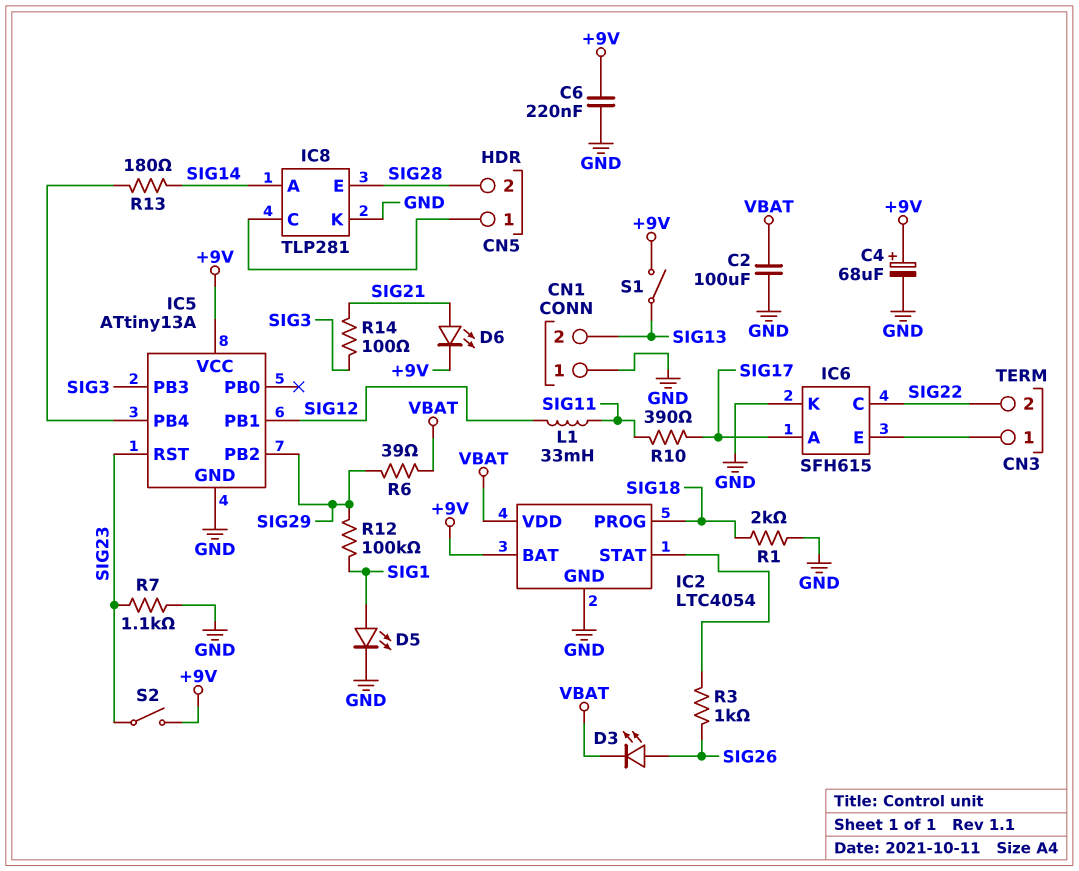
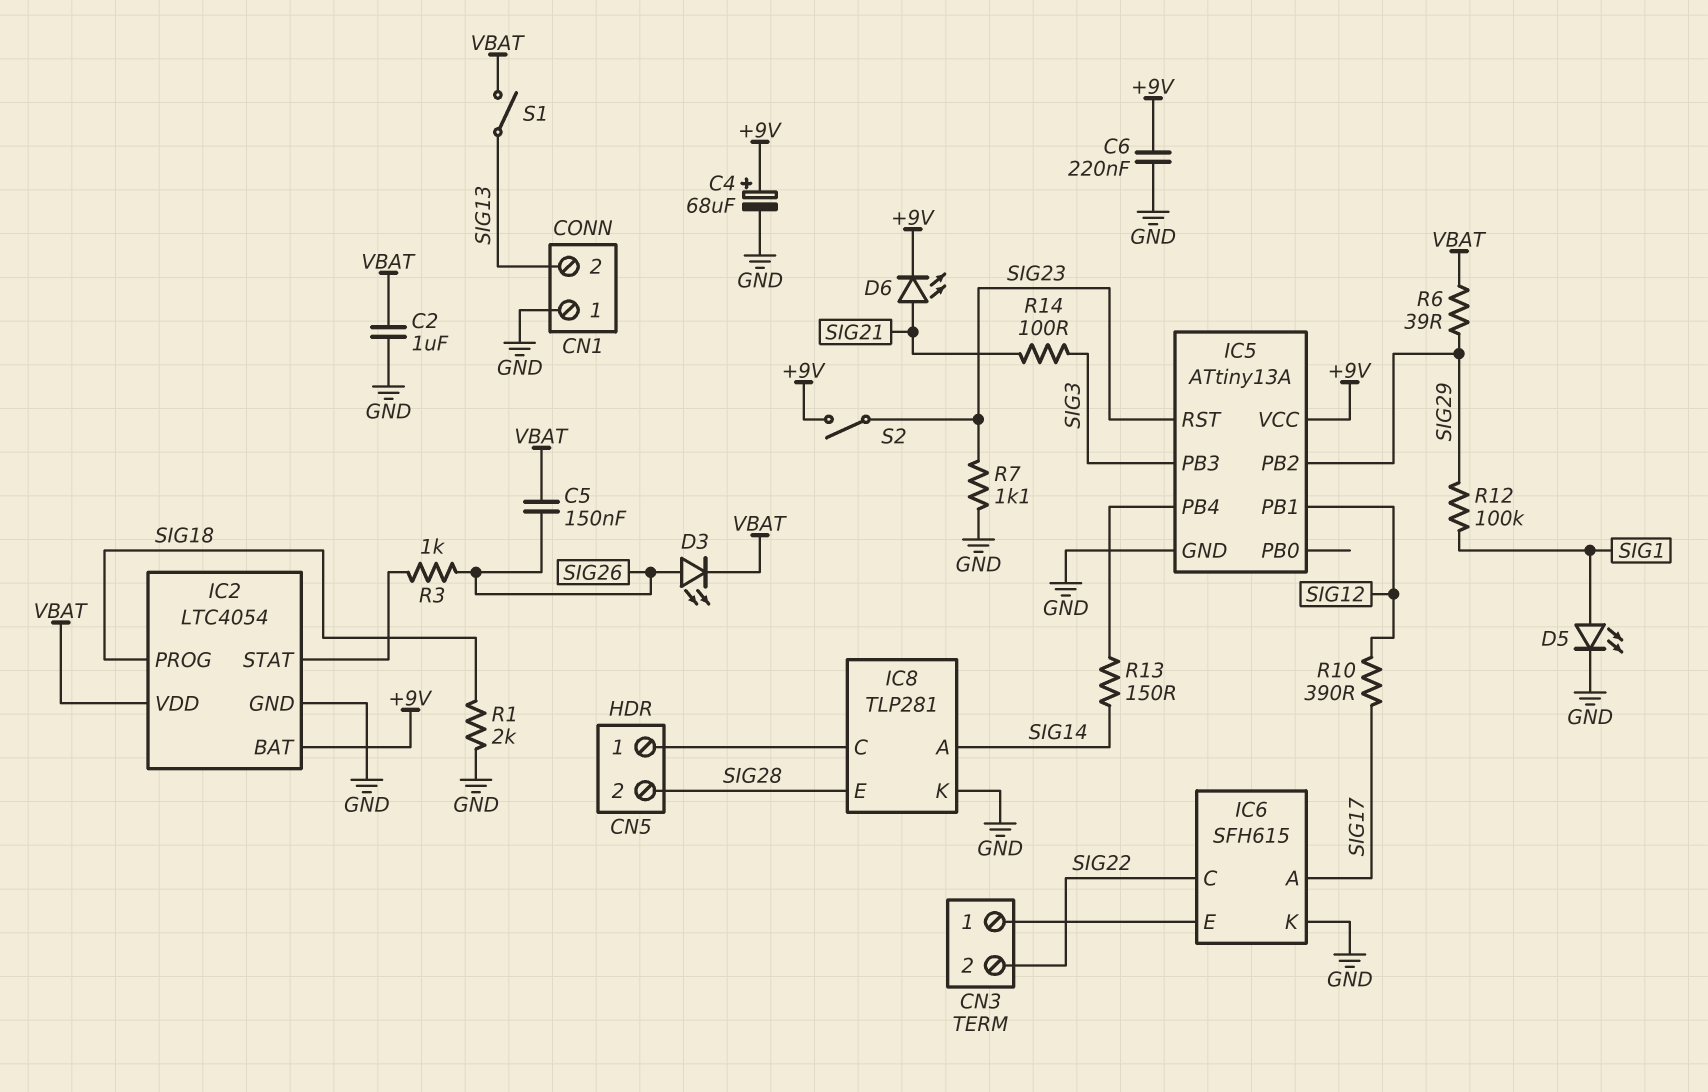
C2: 100uF (GND, VBAT) -> 1uF (GND, VBAT)
C5: none -> 150nF (SIG26, VBAT)
L1: 33mH (SIG11, SIG12) -> none
R10: 390 (SIG11, SIG17) -> 390 (SIG12, SIG17)
R13: 180 (IC5/PB4, SIG14) -> 150 (IC5/PB4, SIG14)
S1: switch (+9V, SIG13) -> switch (SIG13, VBAT)

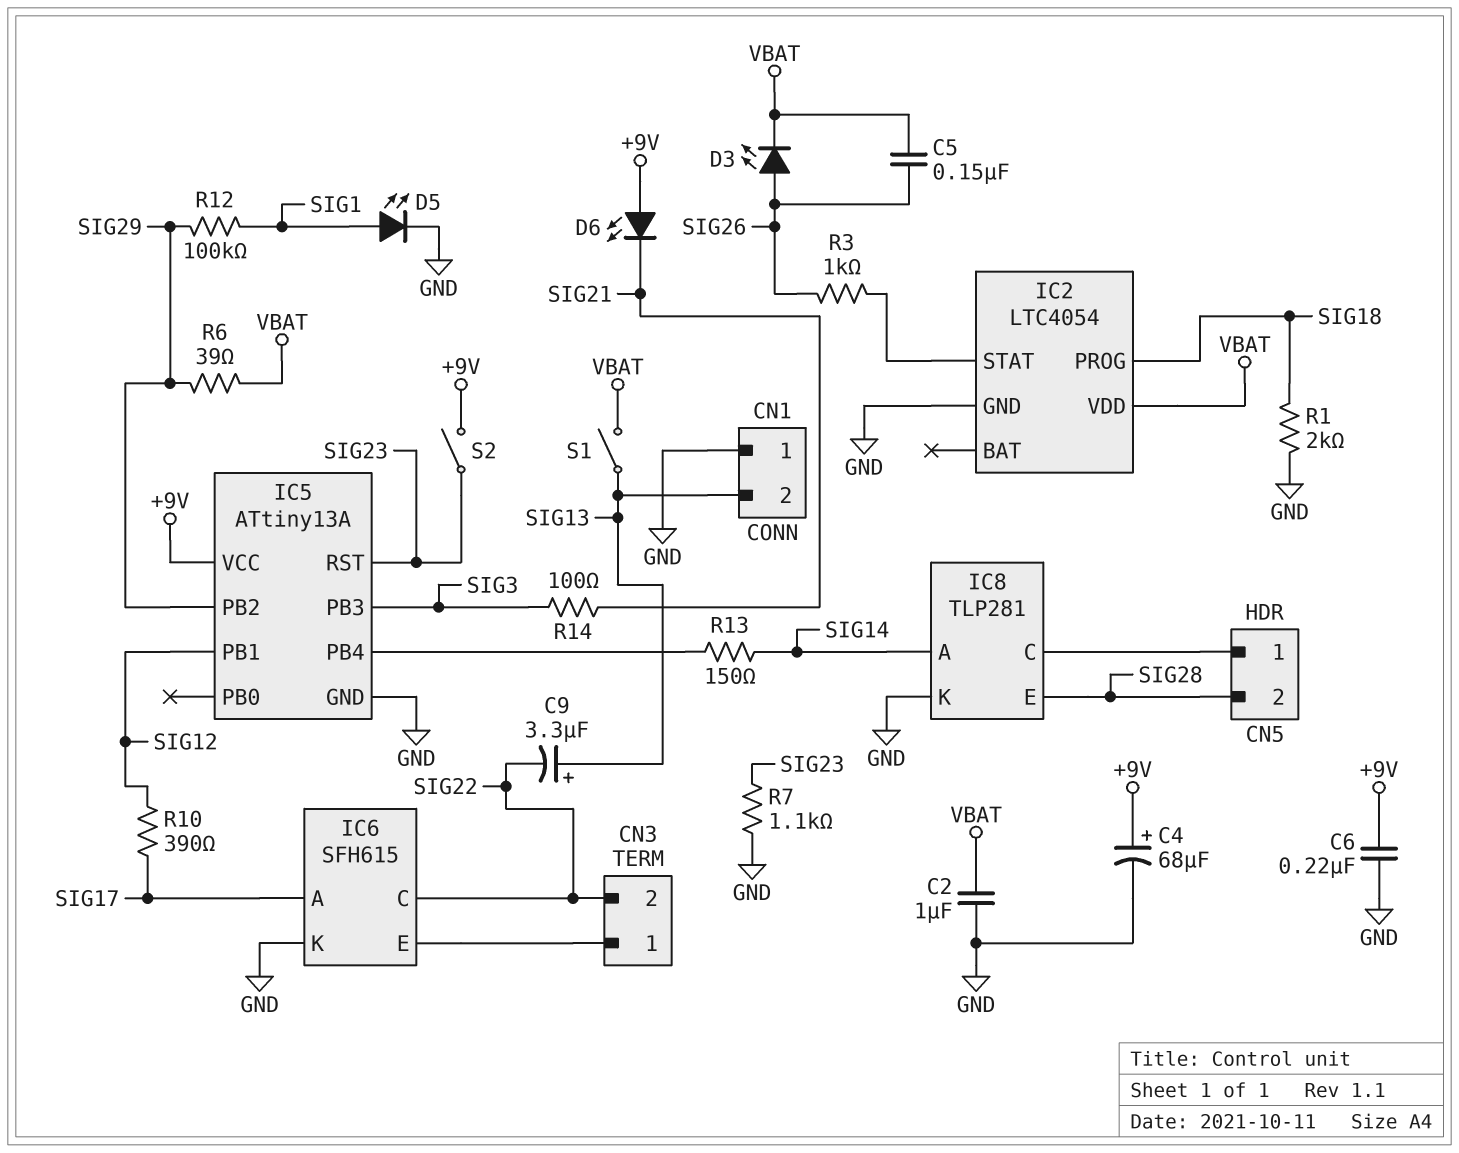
C9: none -> 3.3uF (plus SIG13, minus SIG22)
D6: LED (A SIG21, K +9V) -> LED (A +9V, K SIG21)
IC2 pin BAT: +9V -> none

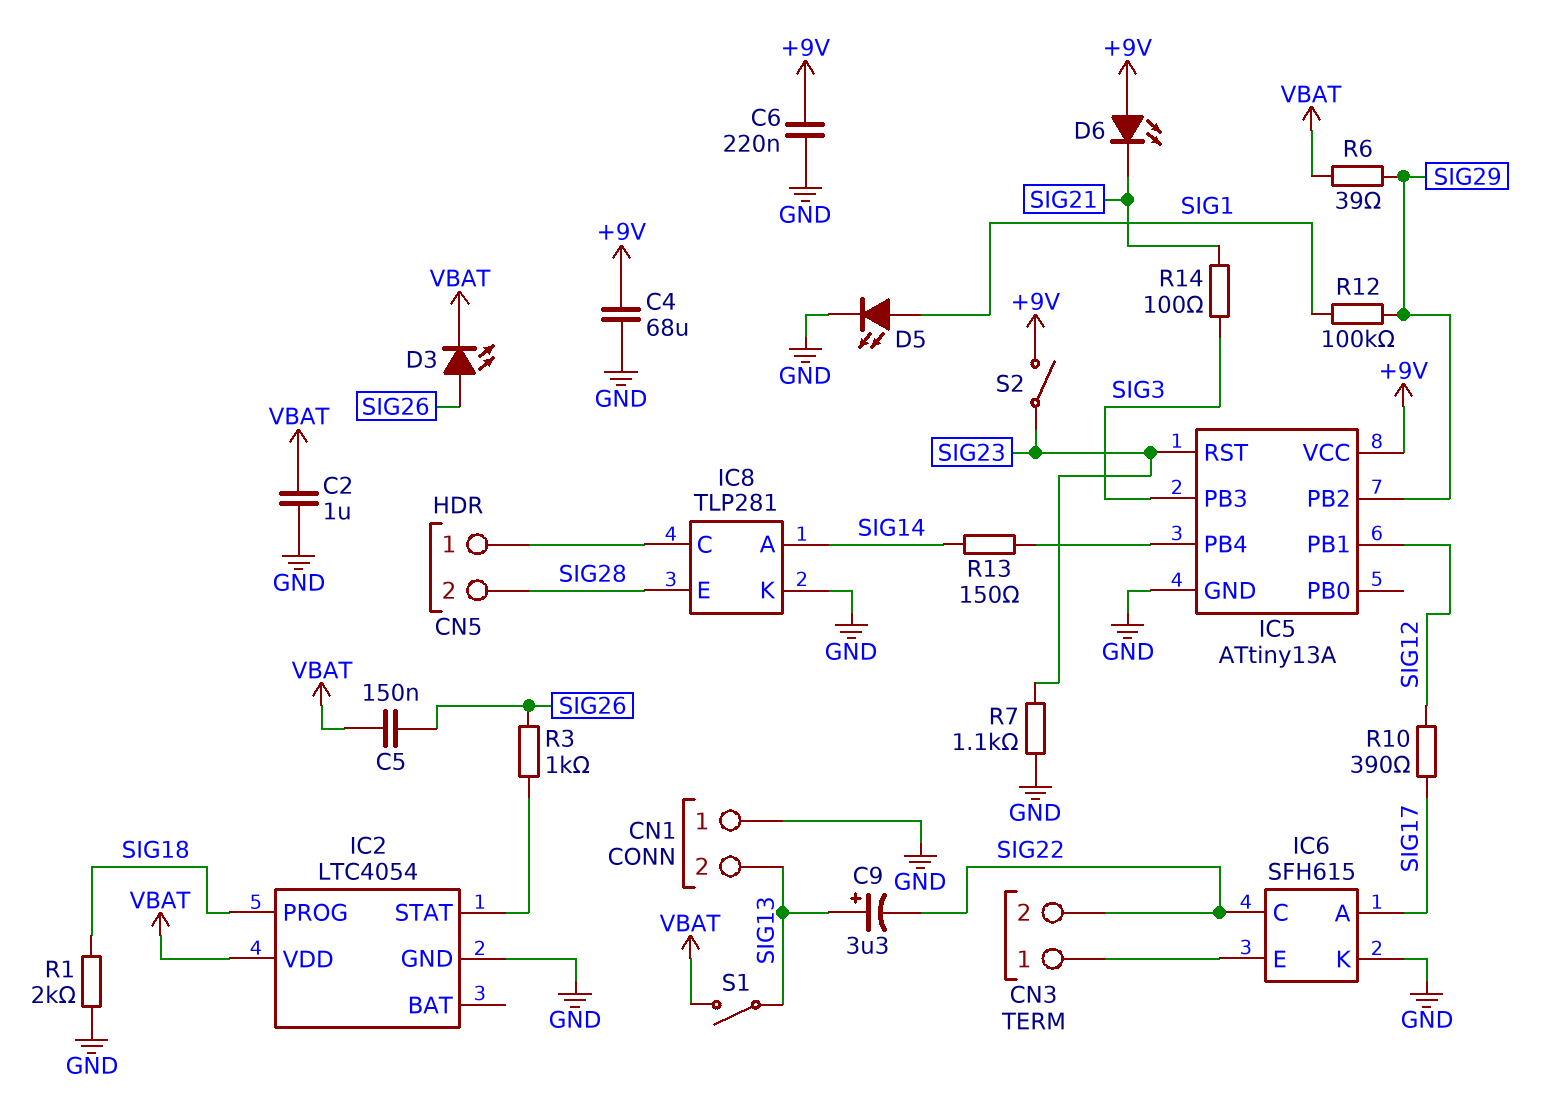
C4: 68uF (plus +9V, minus GND) -> 68uF (+9V, GND)

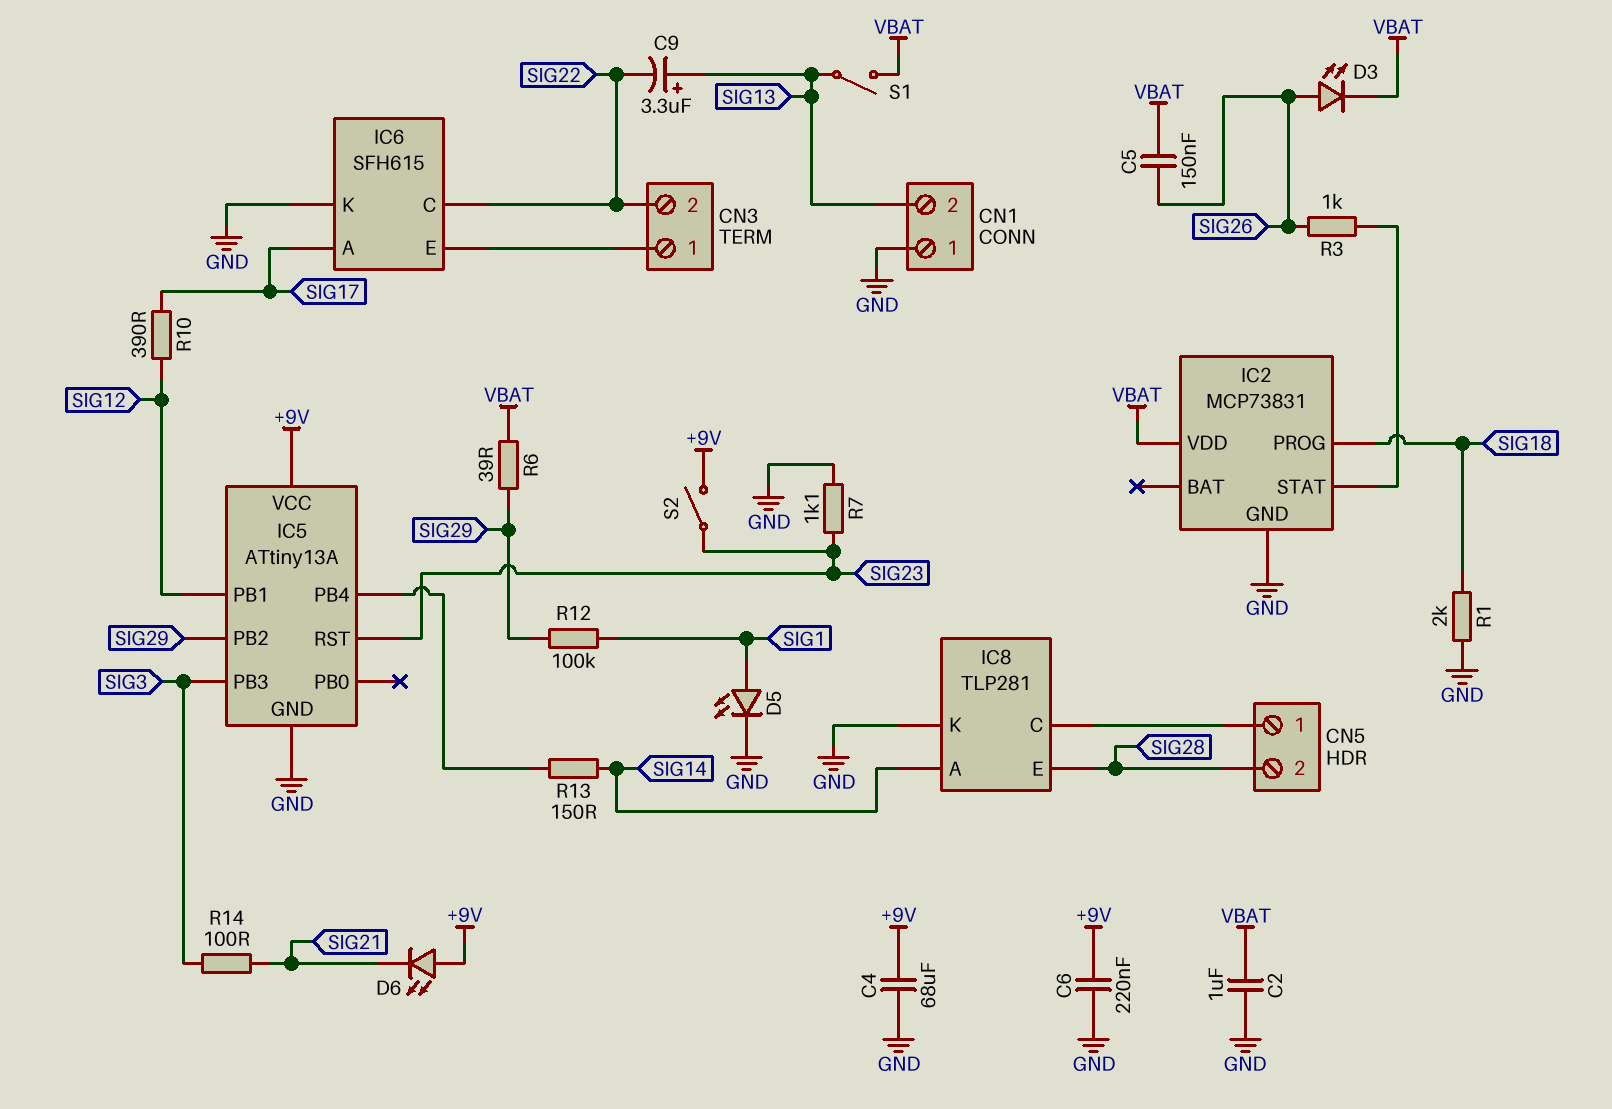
IC2: LTC4054 -> MCP73831

